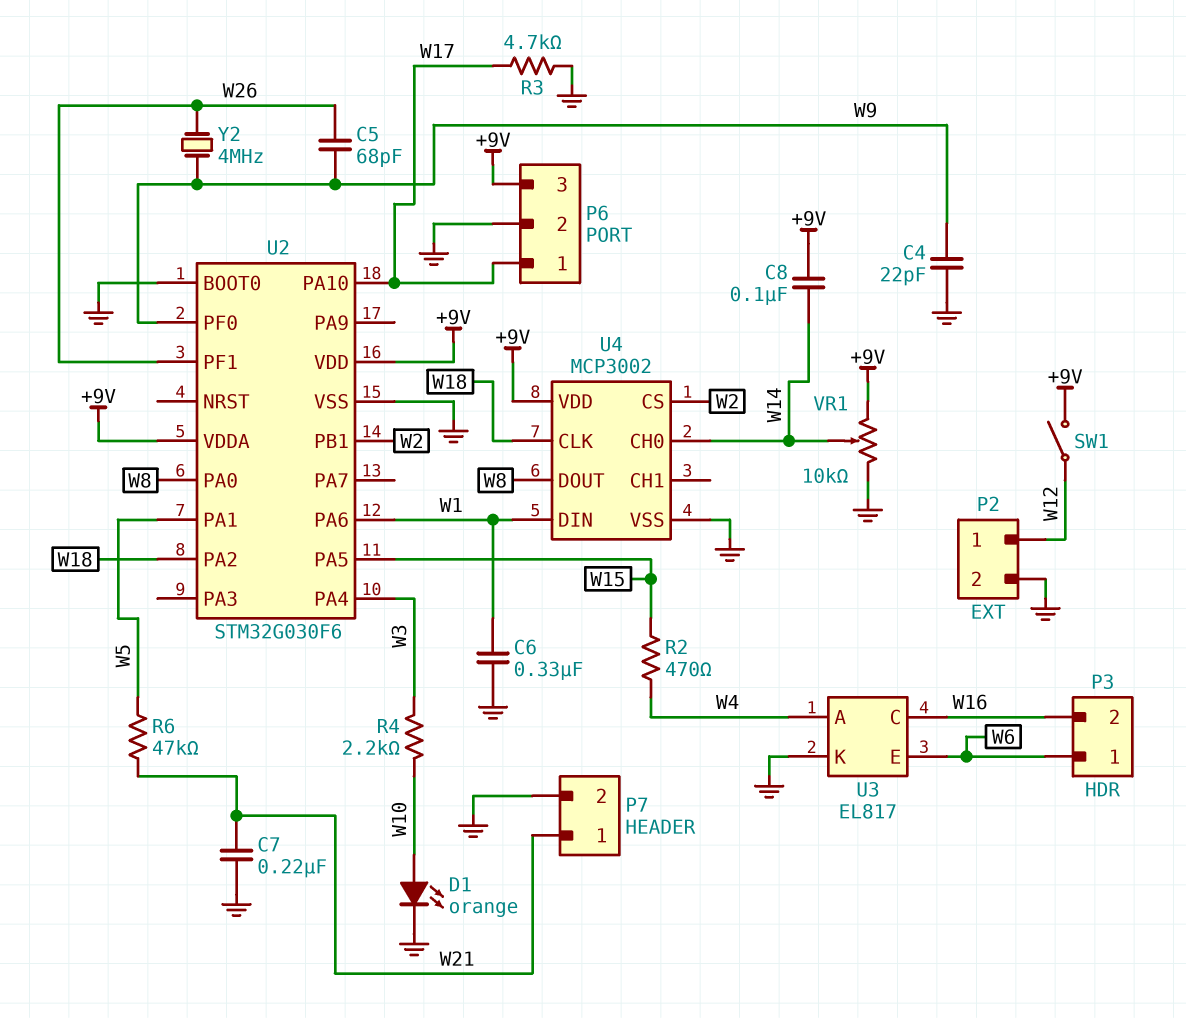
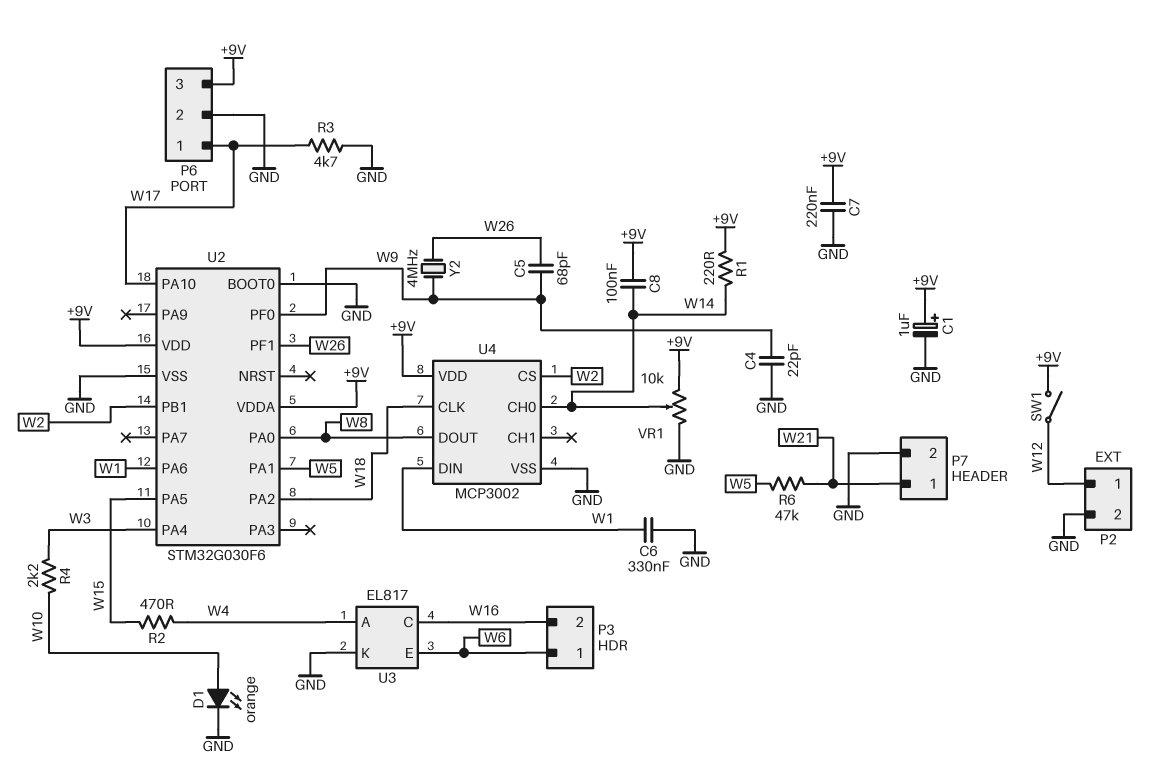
C1: none -> 1uF (plus +9V, minus GND)
C7: 220nF (GND, W21) -> 220nF (+9V, GND)
R1: none -> 220 (+9V, W14)

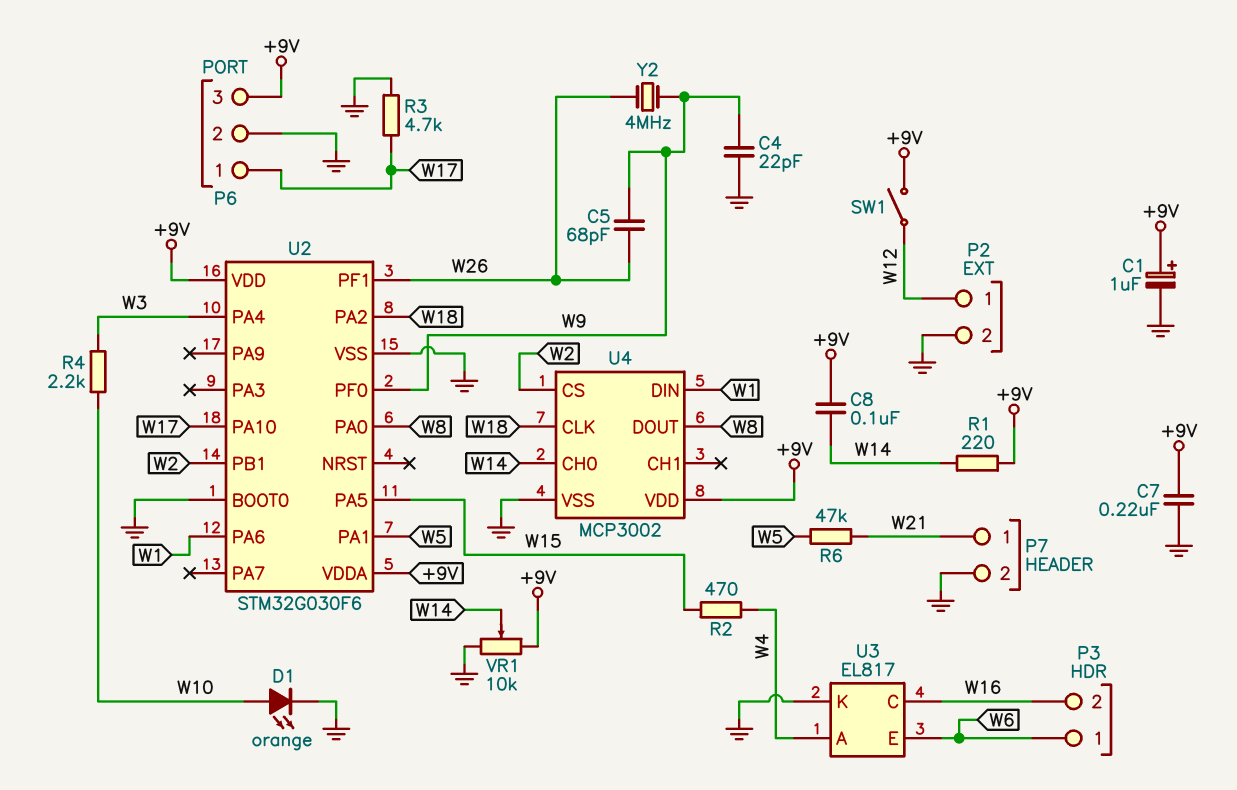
C6: 330nF (GND, W1) -> none

